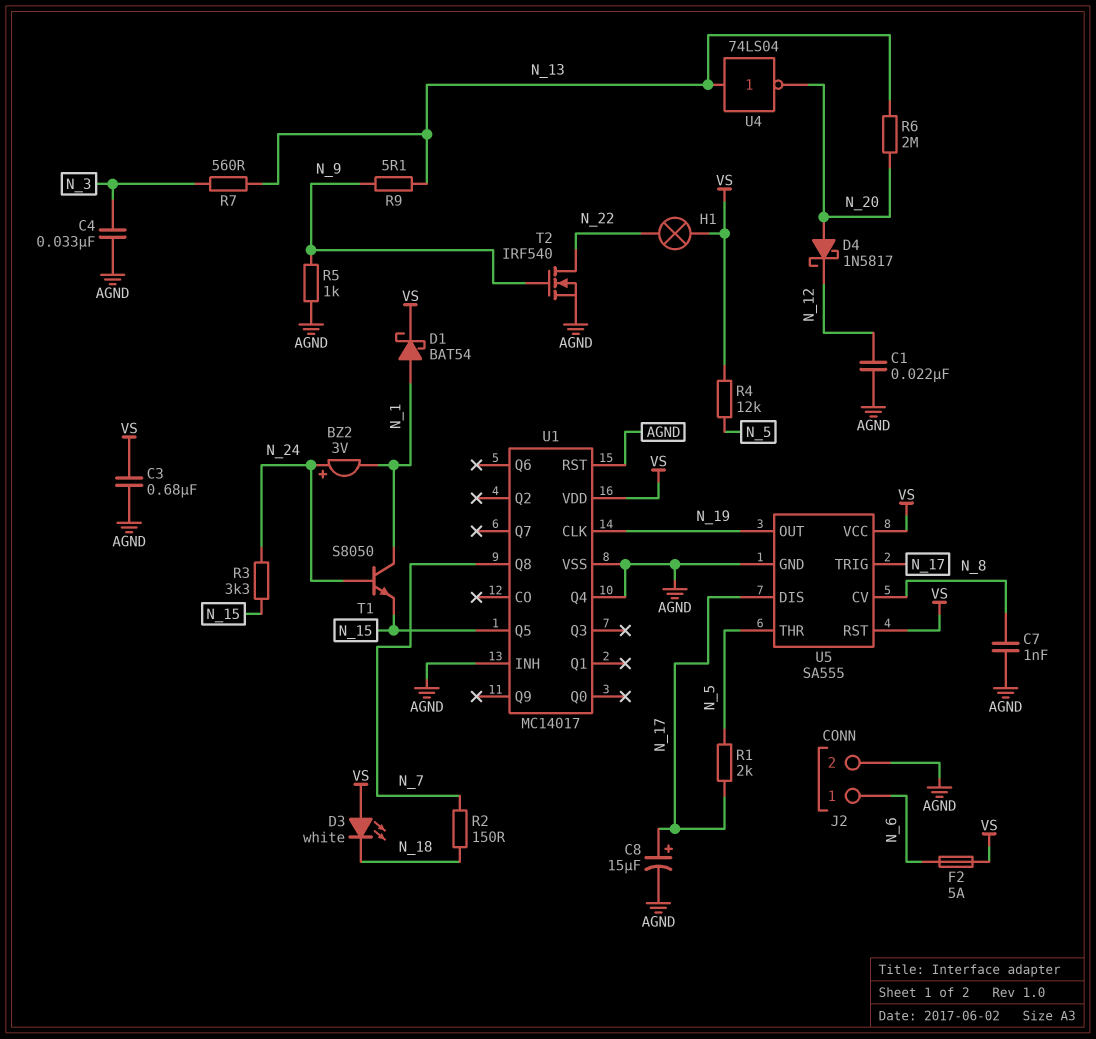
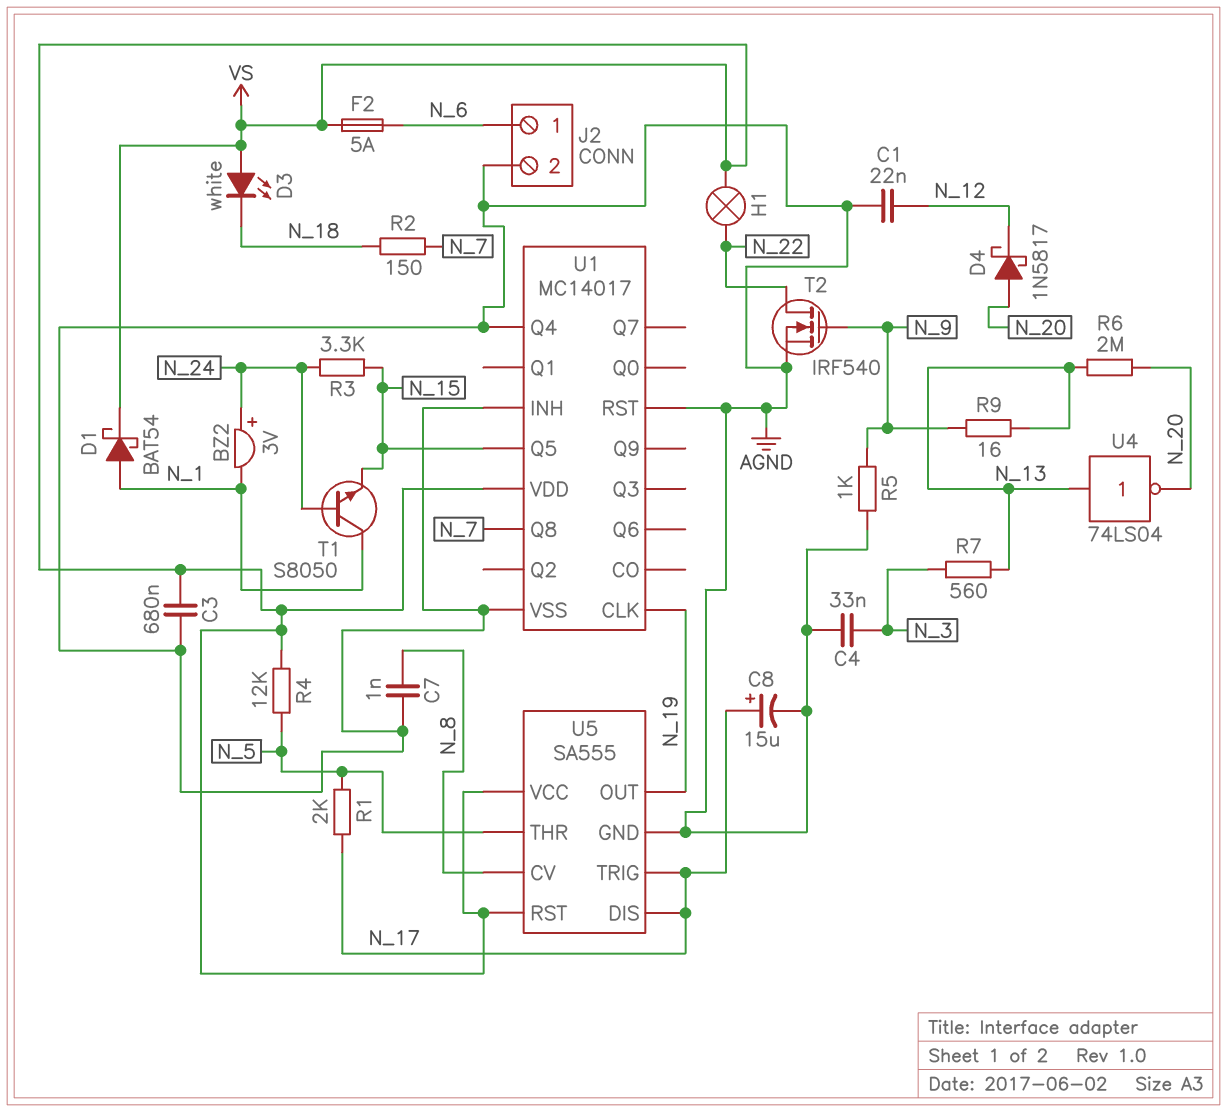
R9: 5.1 (N_9, N_13) -> 16 (N_9, N_13)

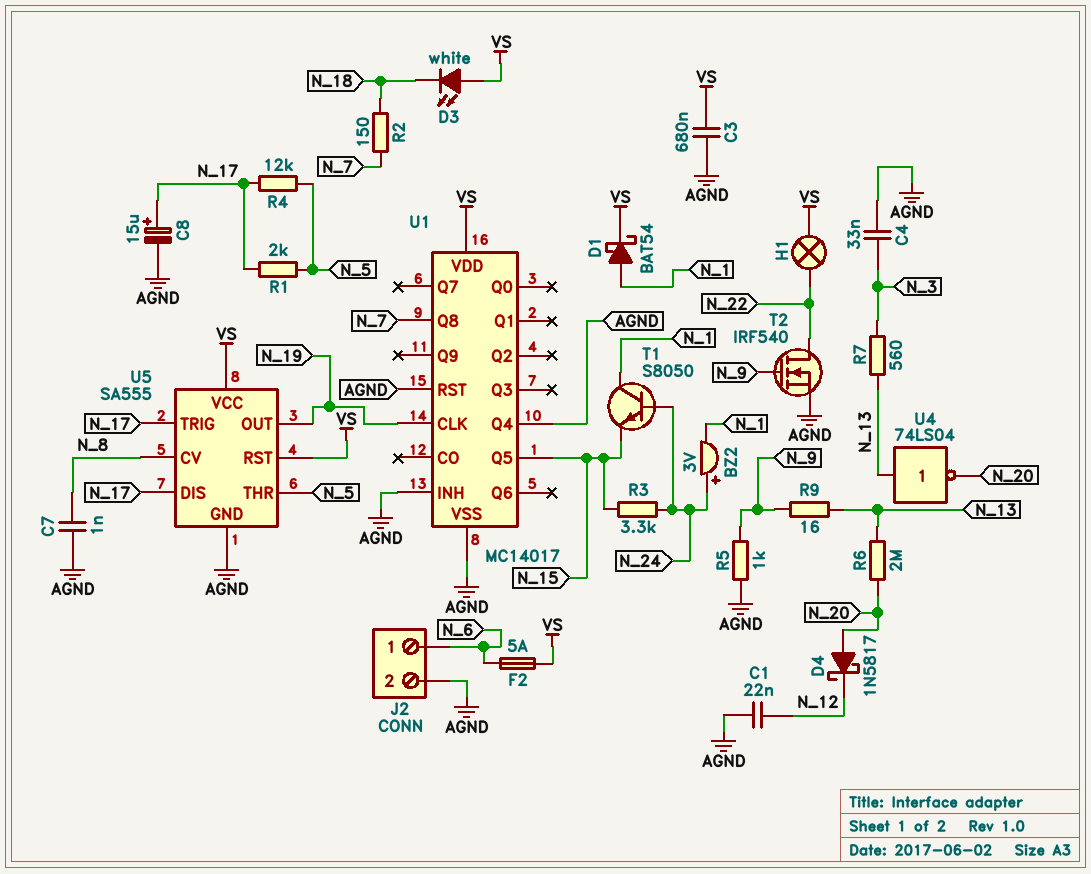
R4: 12k (N_5, VS) -> 12k (N_5, N_17)

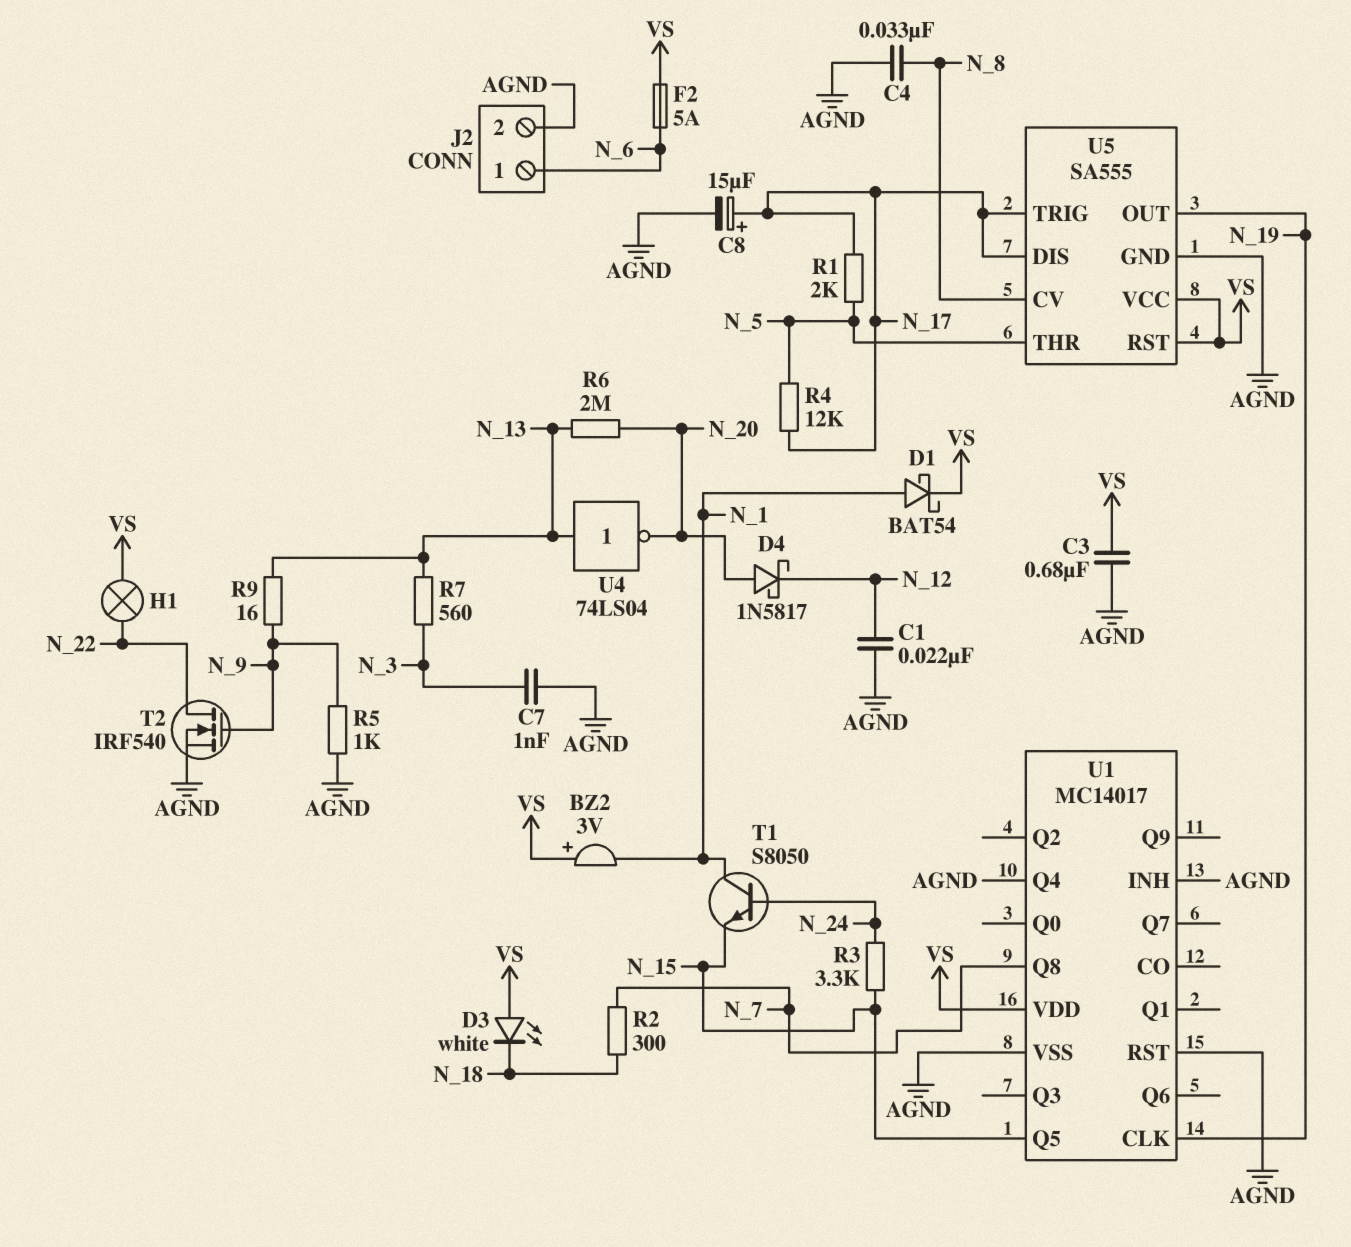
BZ2: buzzer 3V (plus N_24, minus N_1) -> buzzer 3V (plus VS, minus N_1)
C4: 33nF (AGND, N_3) -> 33nF (AGND, N_8)
C7: 1nF (AGND, N_8) -> 1nF (AGND, N_3)
R2: 150 (N_7, N_18) -> 300 (N_7, N_18)

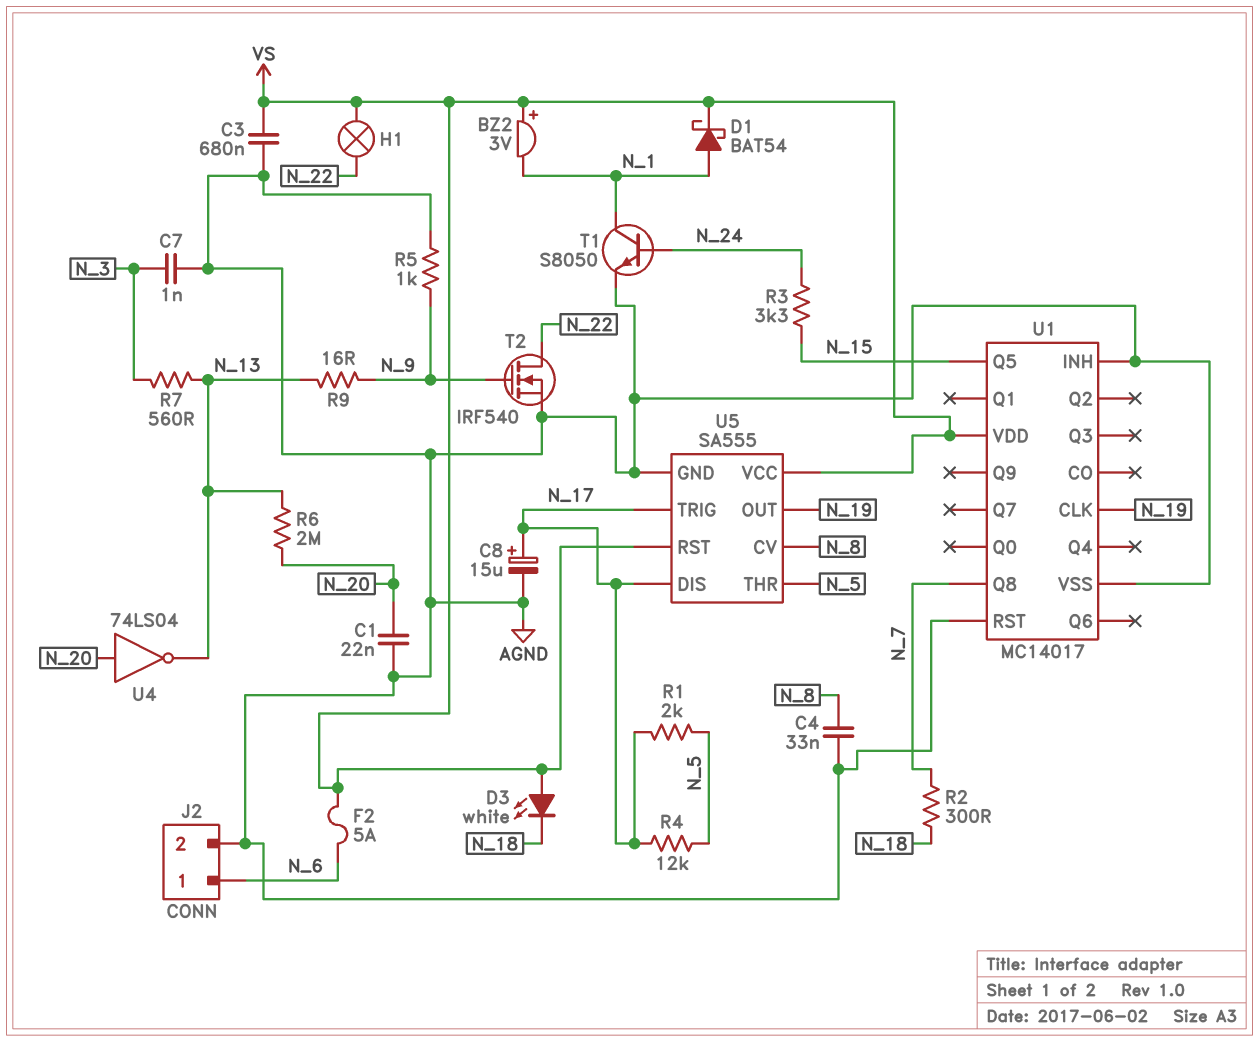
C1: 22nF (AGND, N_12) -> 22nF (AGND, N_20)
D4: schottky 1N5817 (A N_20, K N_12) -> none
T1: NPN S8050 (B N_24, C N_1, E N_15) -> NPN S8050 (B N_24, C N_1, E AGND)
U1 pin Q4: AGND -> none
U4: NOT 74LS04 (in N_13, out N_20) -> NOT 74LS04 (in N_20, out N_13)

